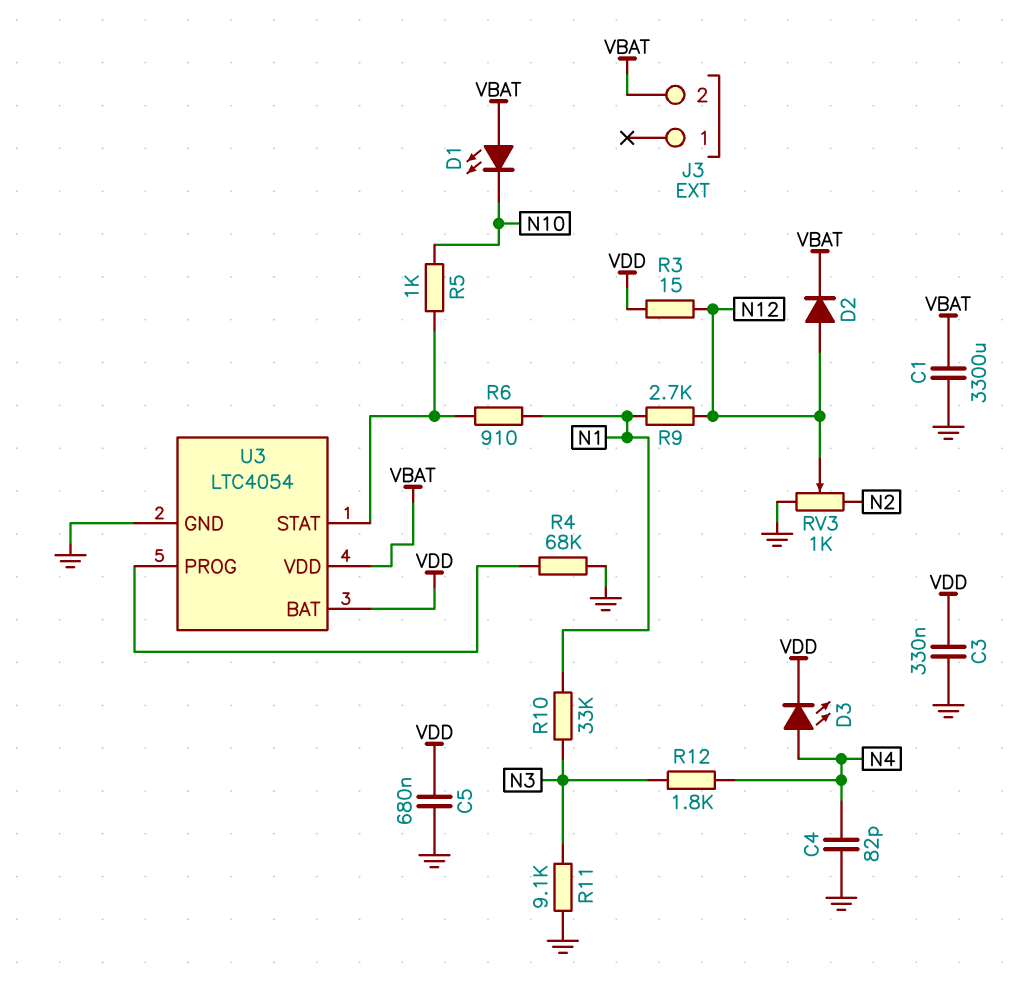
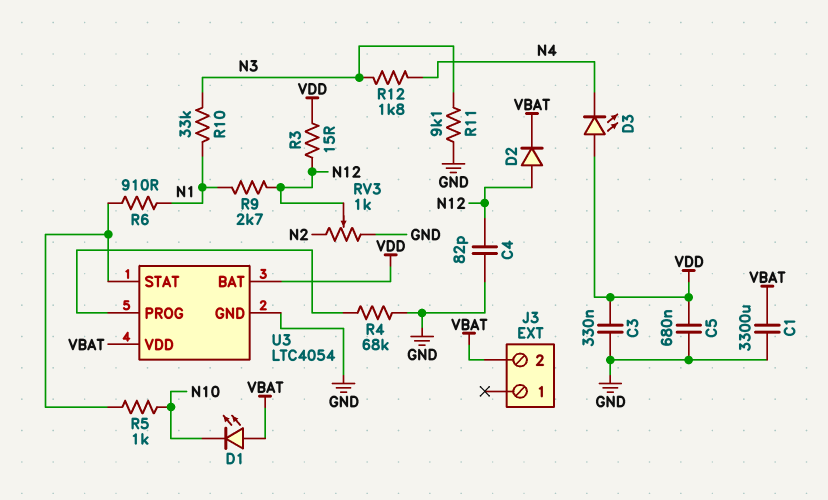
C4: 82pF (GND, N4) -> 82pF (GND, N12)
D3: LED (A N4, K VDD) -> LED (A VDD, K N4)

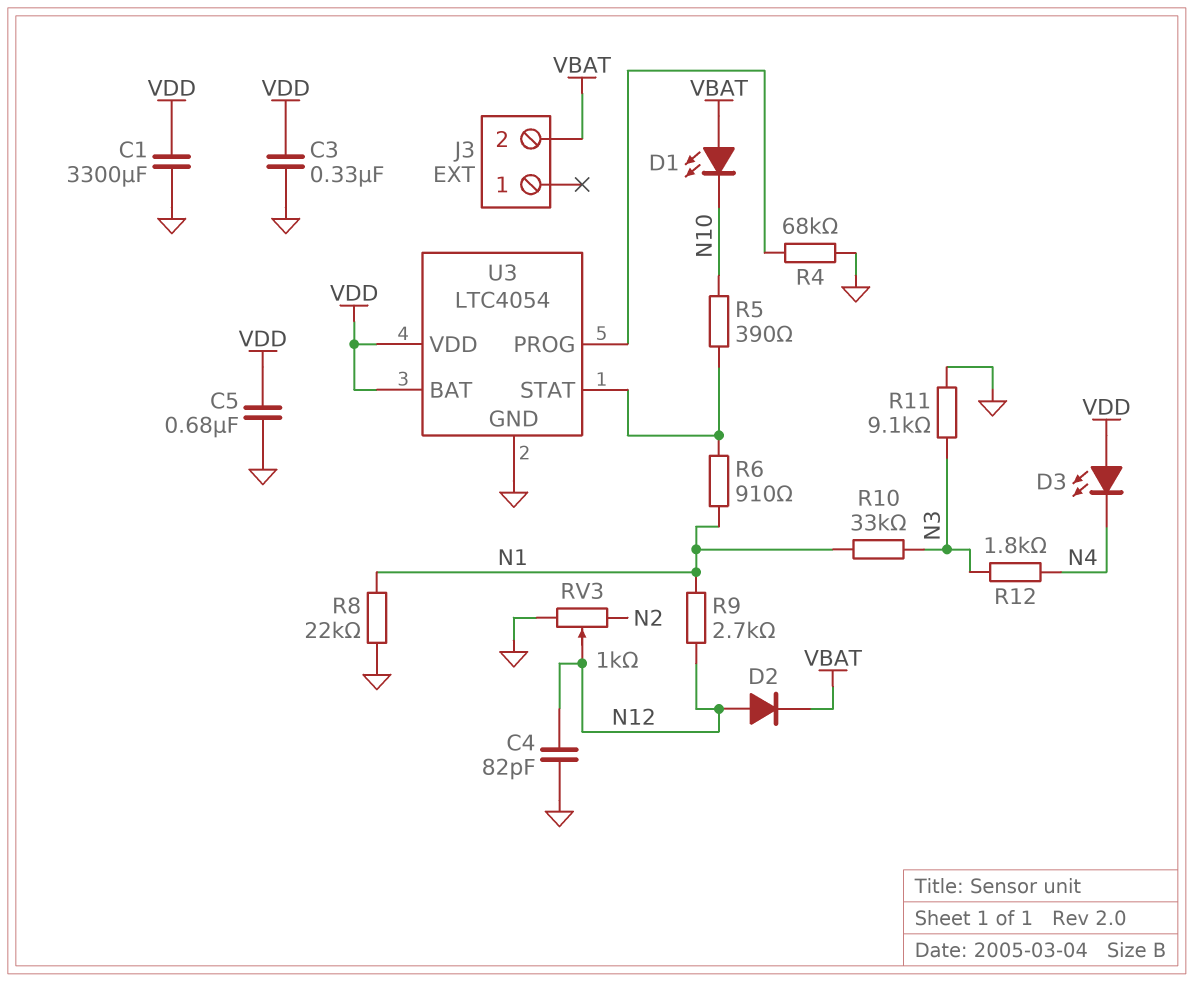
C1: 3300uF (GND, VBAT) -> 3300uF (GND, VDD)
R3: 15 (N12, VDD) -> none
R5: 1k (N10, U3/STAT) -> 390 (N10, U3/STAT)
R8: none -> 22k (GND, N1)
U3 pin VDD: VBAT -> VDD

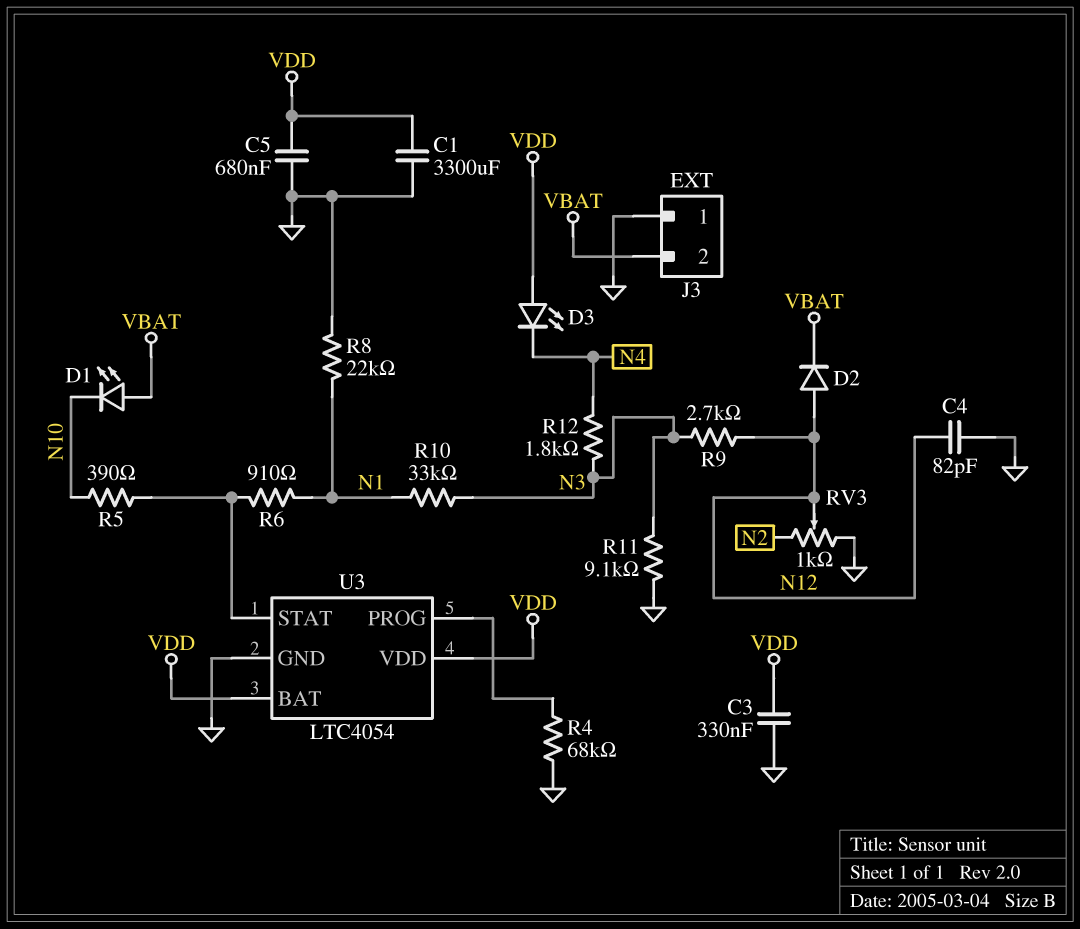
J3 pin 1: none -> GND
R9: 2.7k (N1, N12) -> 2.7k (N3, N12)

